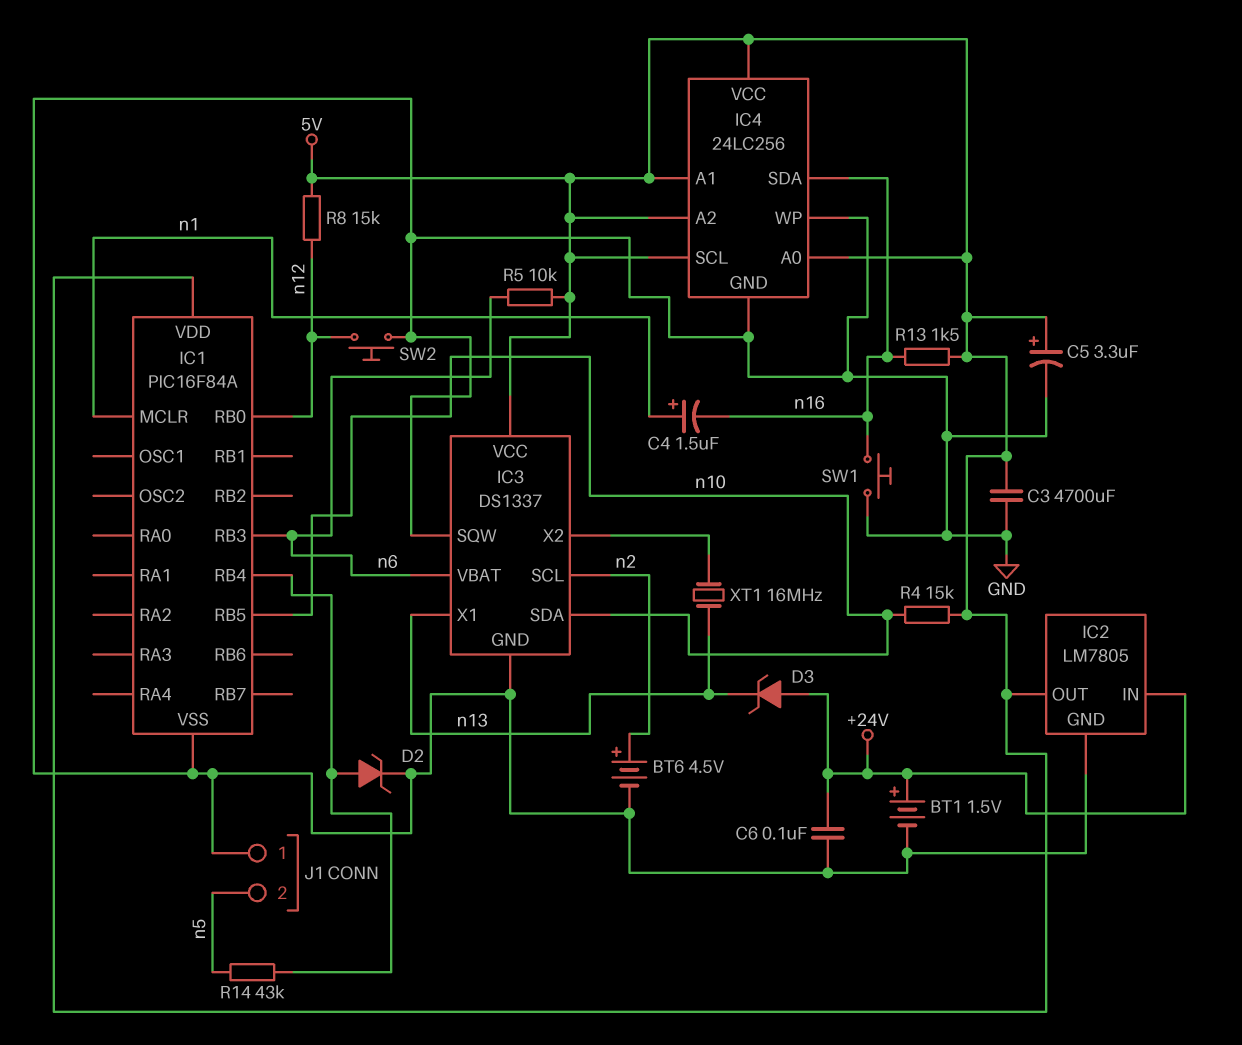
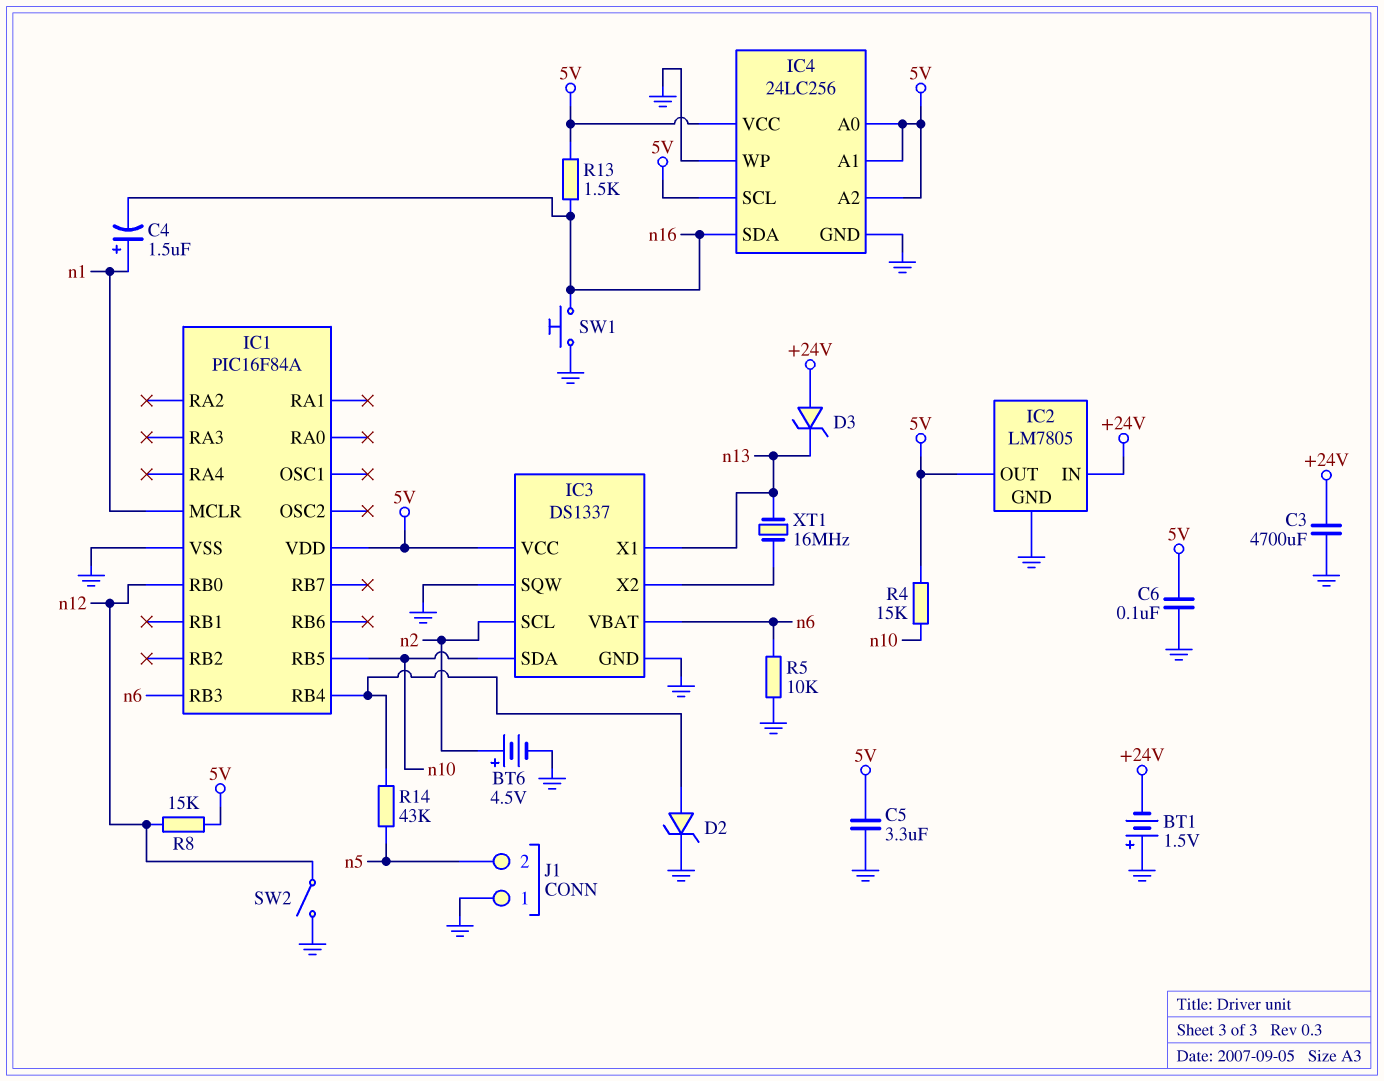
BT1: 1.5V (plus +24V, minus GND) -> 1.5V (plus GND, minus +24V)
C3: 4700uF (5V, GND) -> 4700uF (+24V, GND)
C5: 3.3uF (plus 5V, minus GND) -> 3.3uF (5V, GND)
C6: 100nF (+24V, GND) -> 100nF (5V, GND)
R5: 10k (5V, n6) -> 10k (GND, n6)
SW2: button (GND, n12) -> switch (GND, n12)

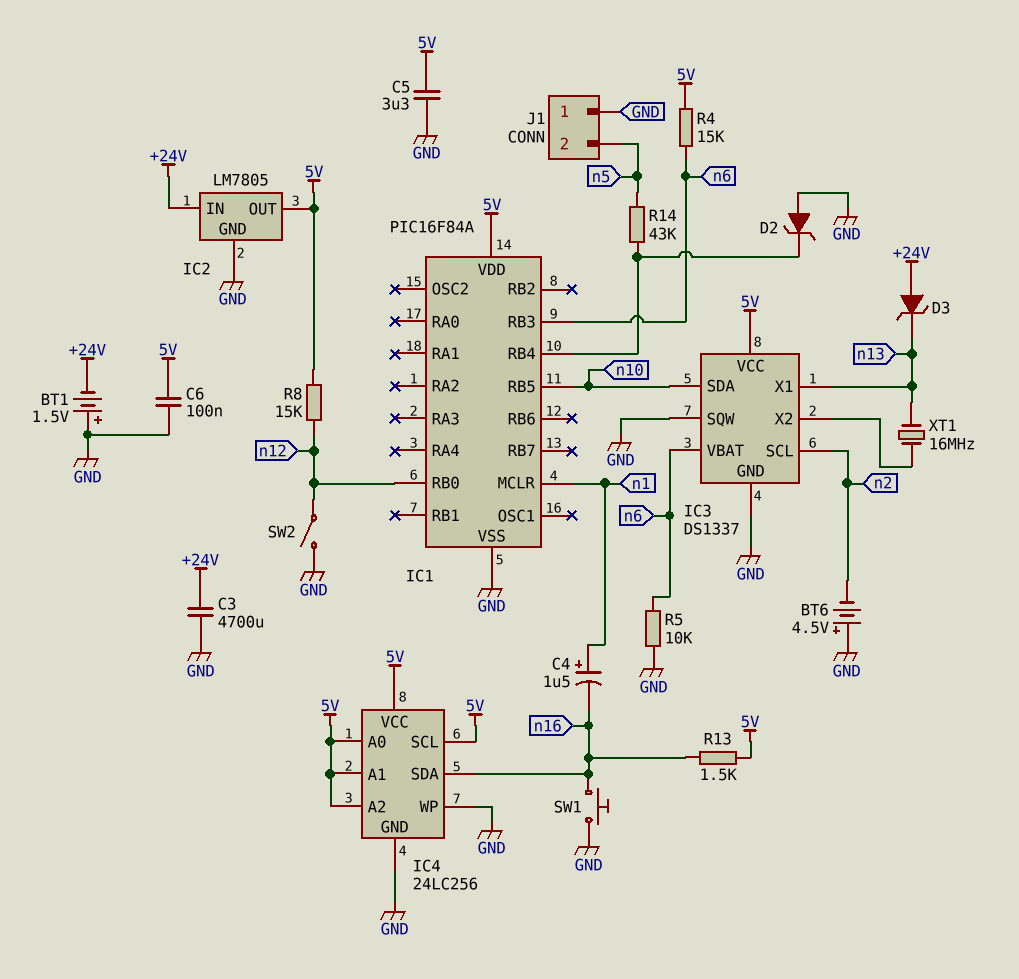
BT6: 4.5V (plus n2, minus GND) -> 4.5V (plus GND, minus n2)
D2: zener (A IC1/RB4, K GND) -> zener (A GND, K IC1/RB4)
R4: 15k (5V, n10) -> 15k (5V, n6)

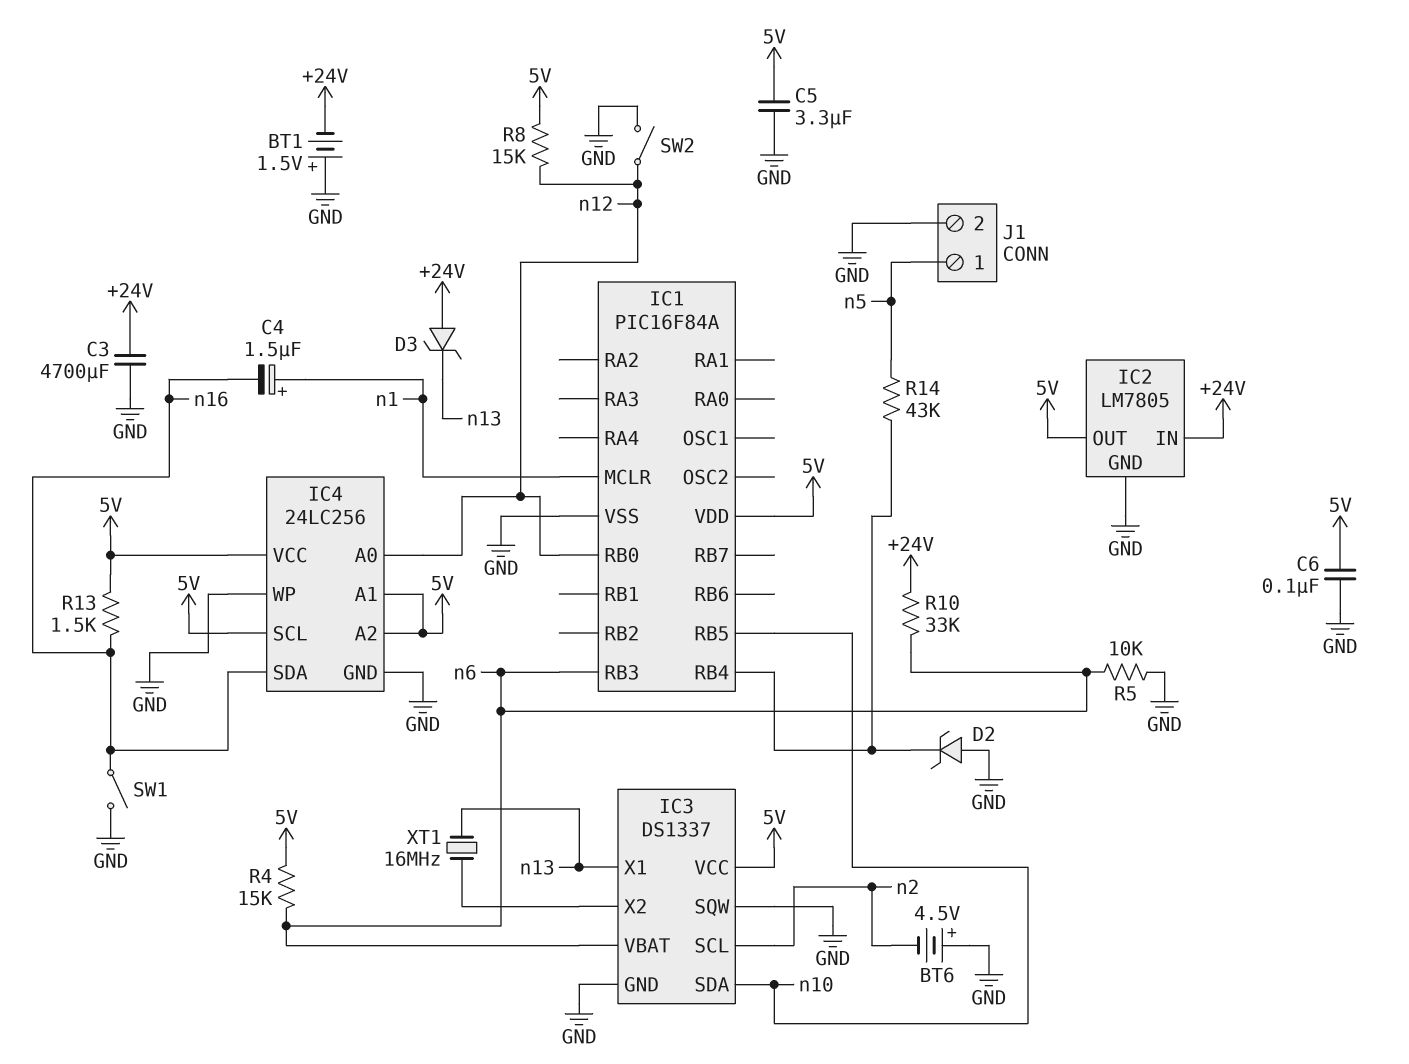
IC4 pin A0: 5V -> n12
J1 pin 1: GND -> n5
J1 pin 2: n5 -> GND
R10: none -> 33k (+24V, n6)
SW1: button (GND, n16) -> switch (GND, n16)

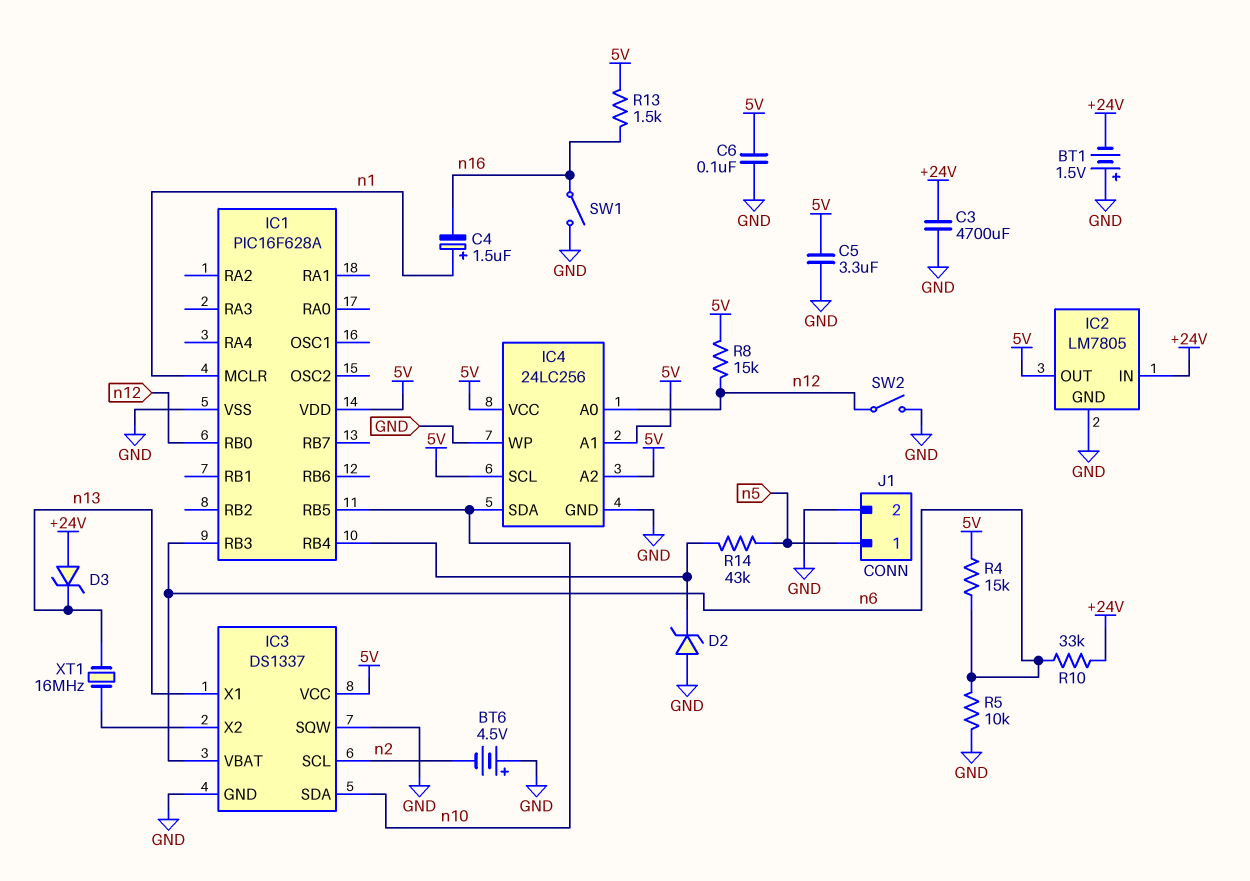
IC1: PIC16F84A -> PIC16F628A
IC4 pin SDA: n16 -> n10

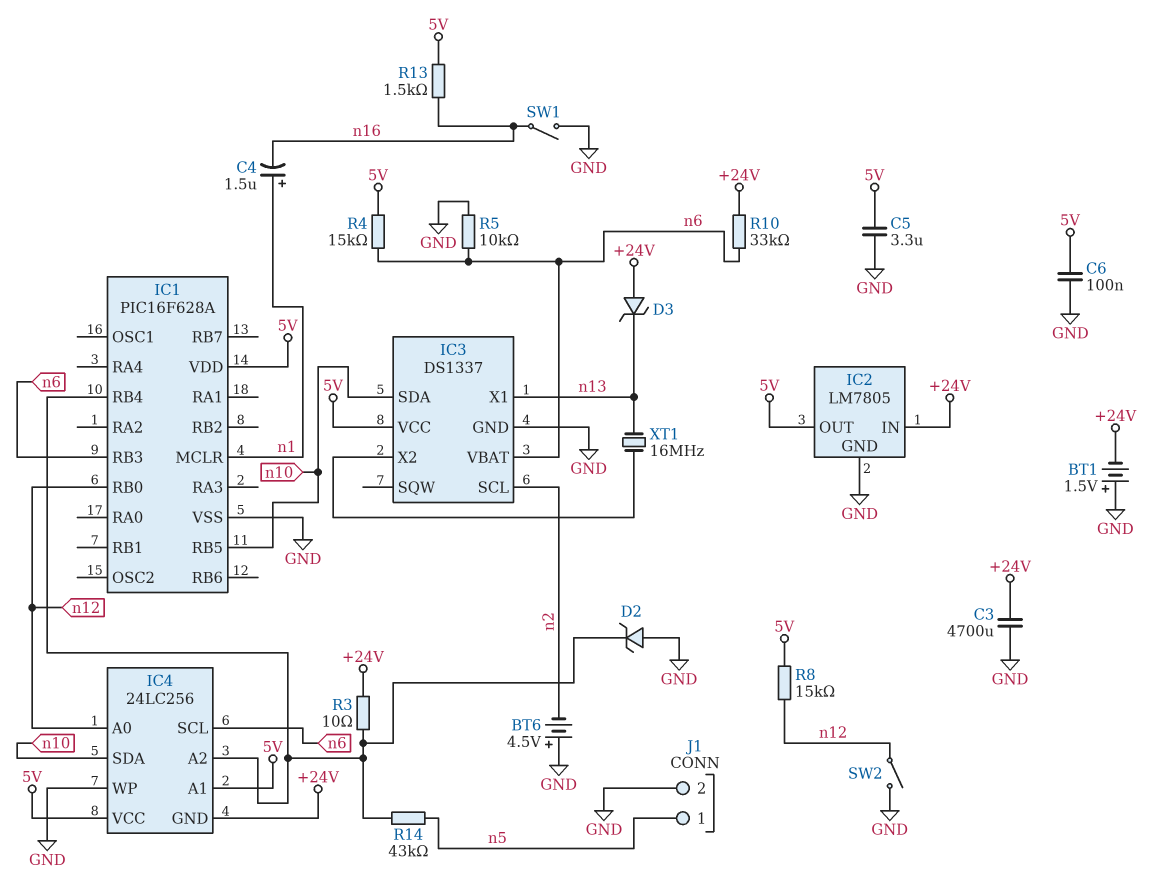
IC3 pin SQW: GND -> none
IC4 pin A2: 5V -> IC1/RB4
IC4 pin GND: GND -> +24V
IC4 pin SCL: 5V -> n6
R3: none -> 10 (+24V, IC1/RB4)

